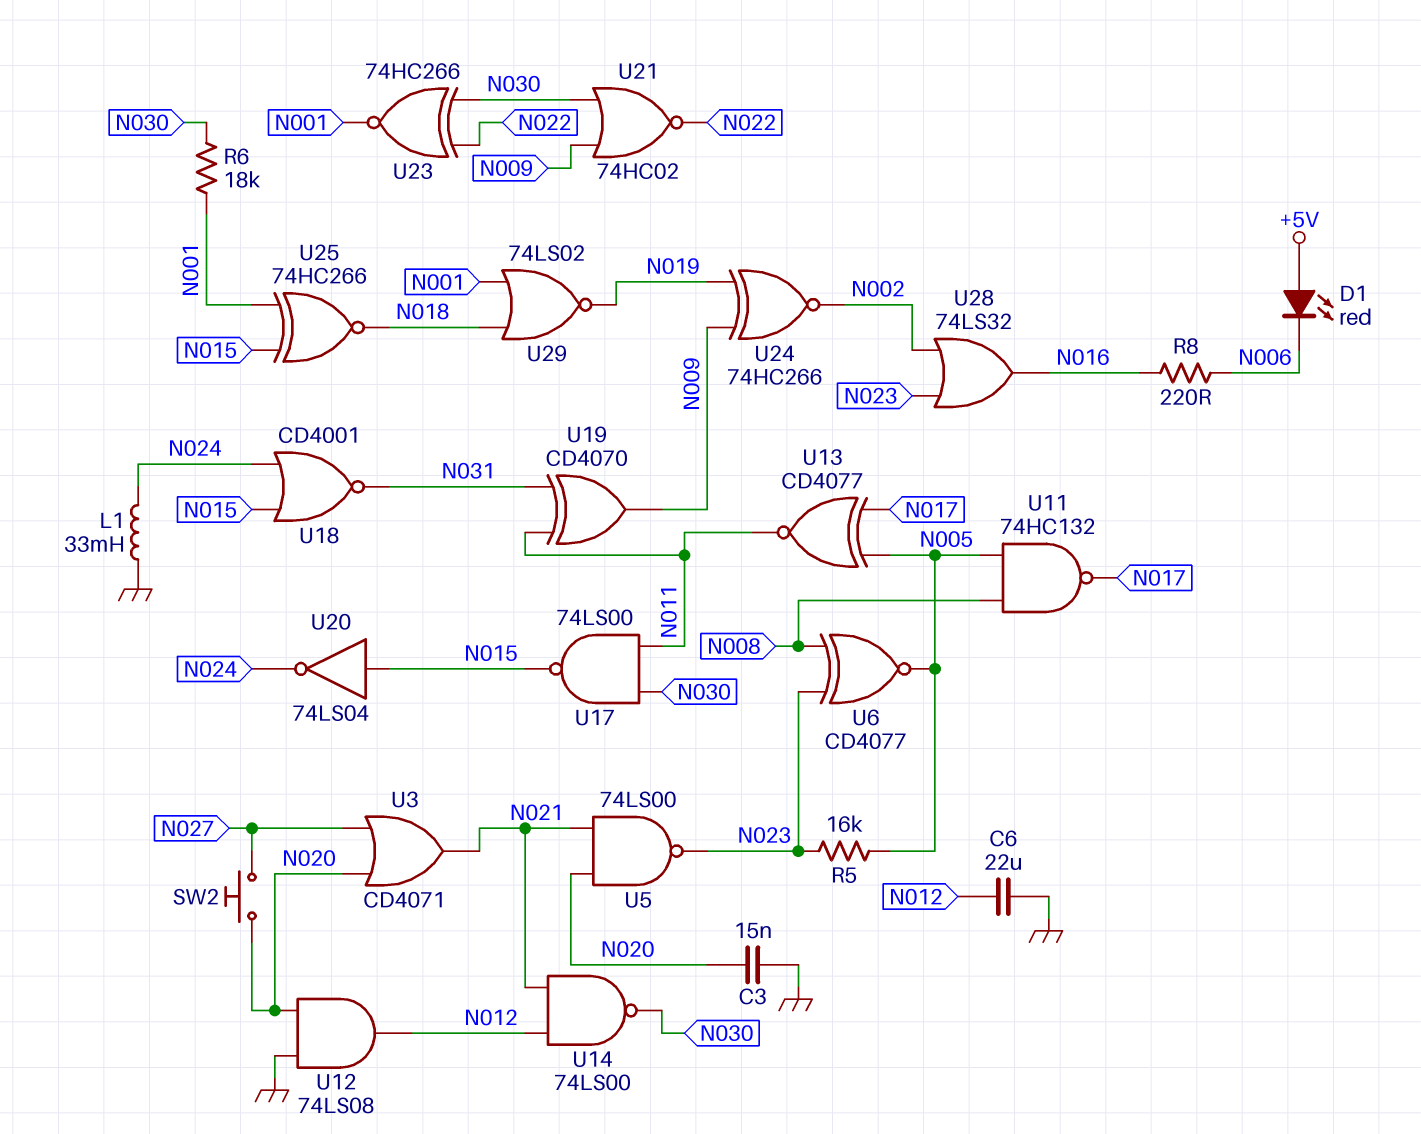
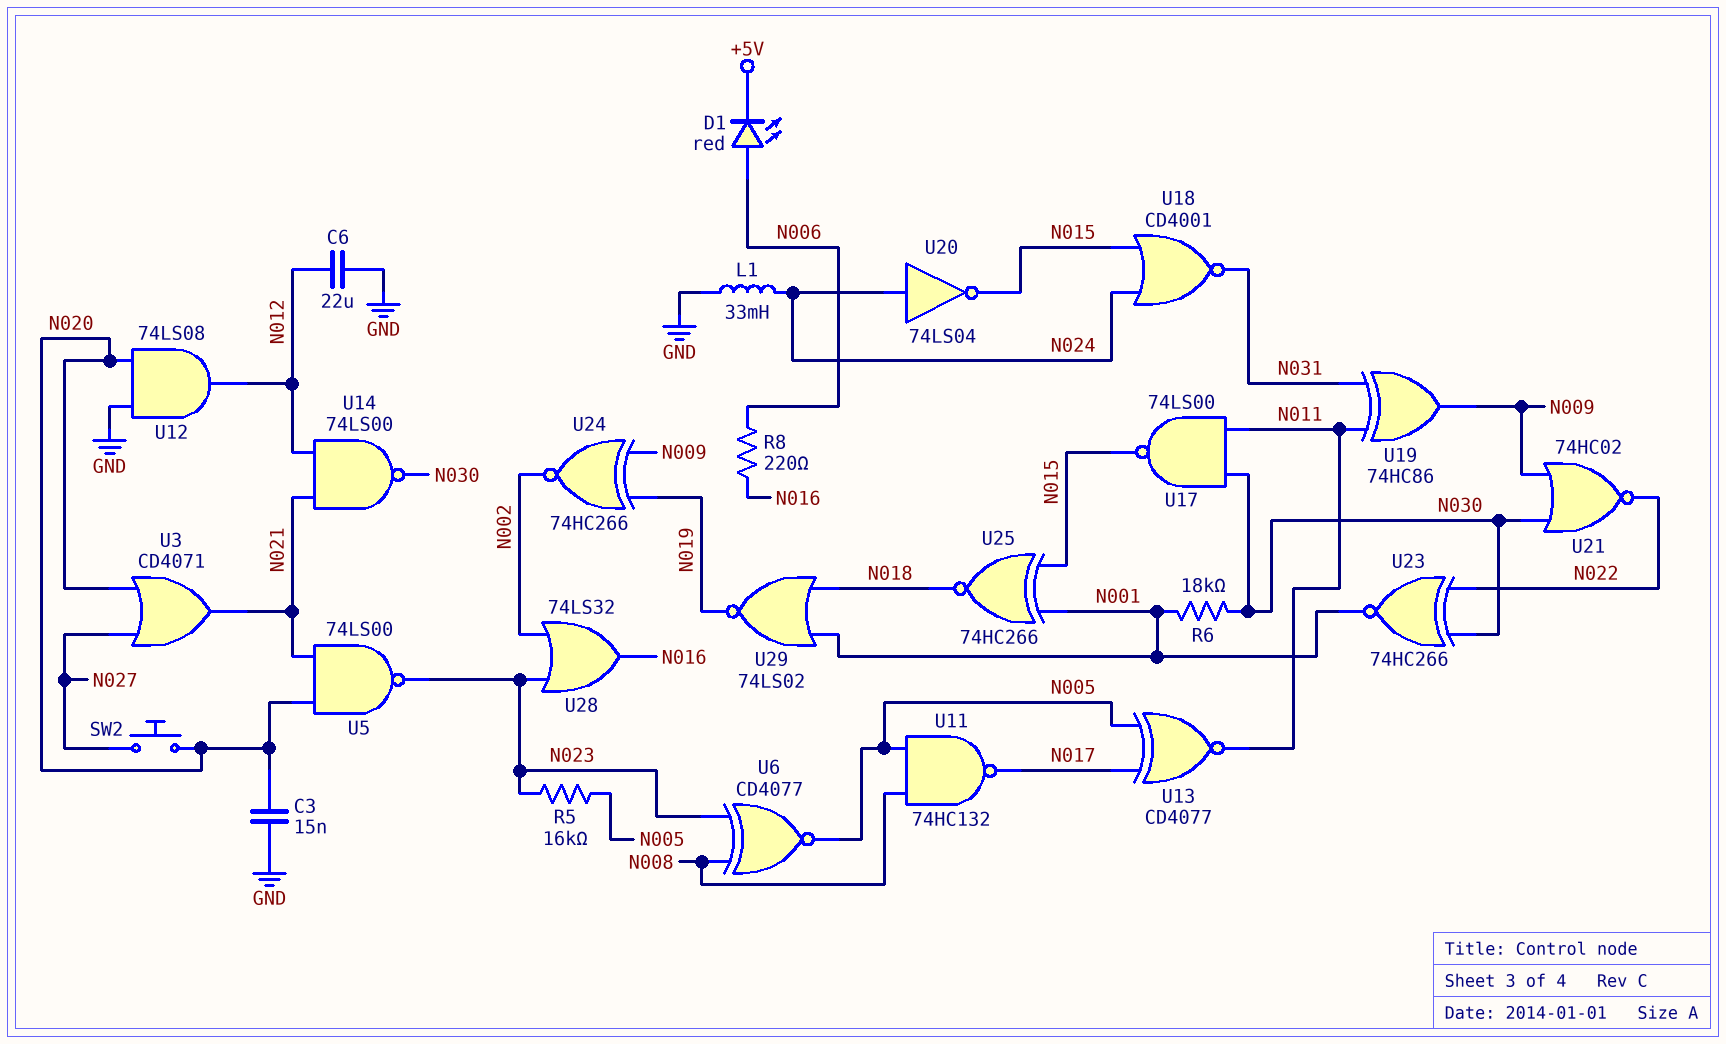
D1: LED red (A +5V, K N006) -> LED red (A N006, K +5V)
U19: XOR CD4070 (in N011, in N031, out N009) -> XOR 74HC86 (in N011, in N031, out N009)
U20: NOT 74LS04 (in N015, out N024) -> NOT 74LS04 (in N024, out N015)

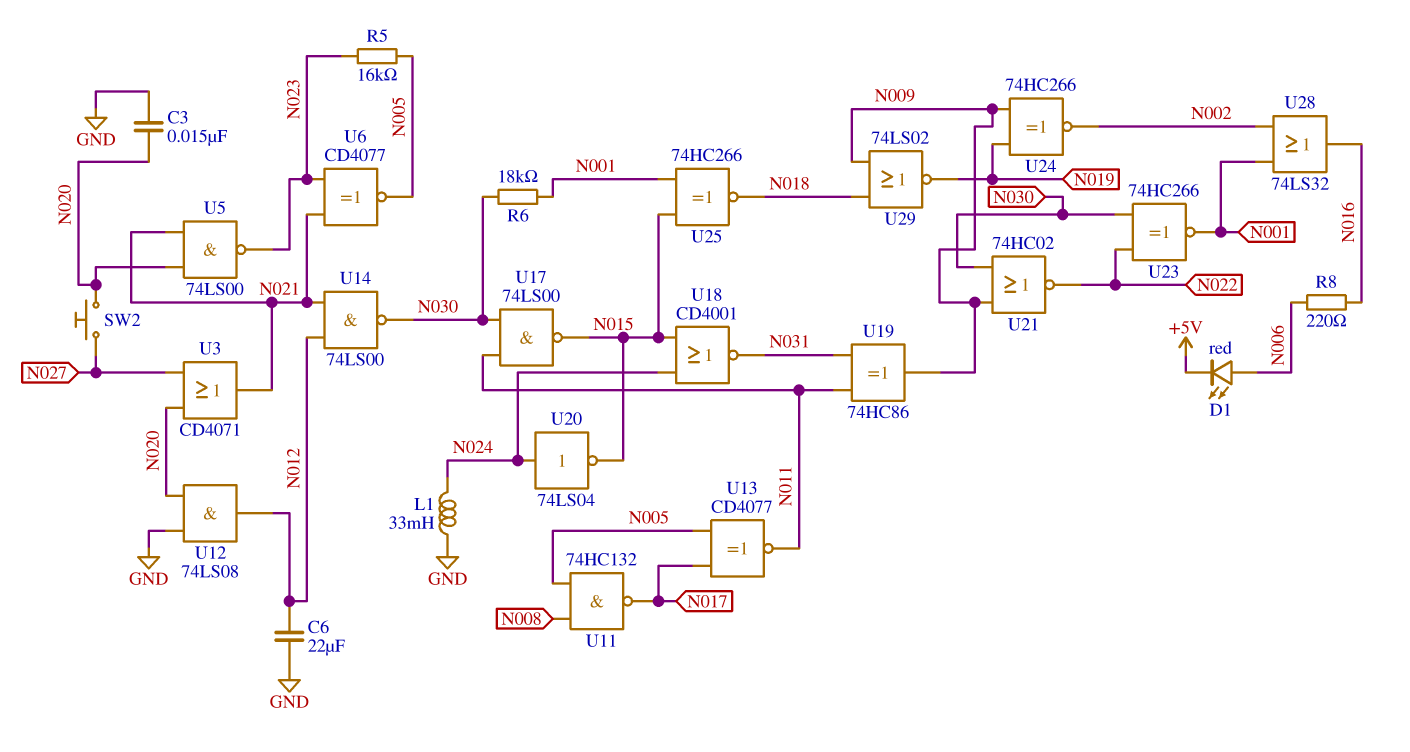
U6: XNOR CD4077 (in N008, in N023, out N005) -> XNOR CD4077 (in N021, in N023, out N005)
U28: OR 74LS32 (in N002, in N023, out N016) -> OR 74LS32 (in N001, in N002, out N016)
U29: NOR 74LS02 (in N001, in N018, out N019) -> NOR 74LS02 (in N009, in N018, out N019)

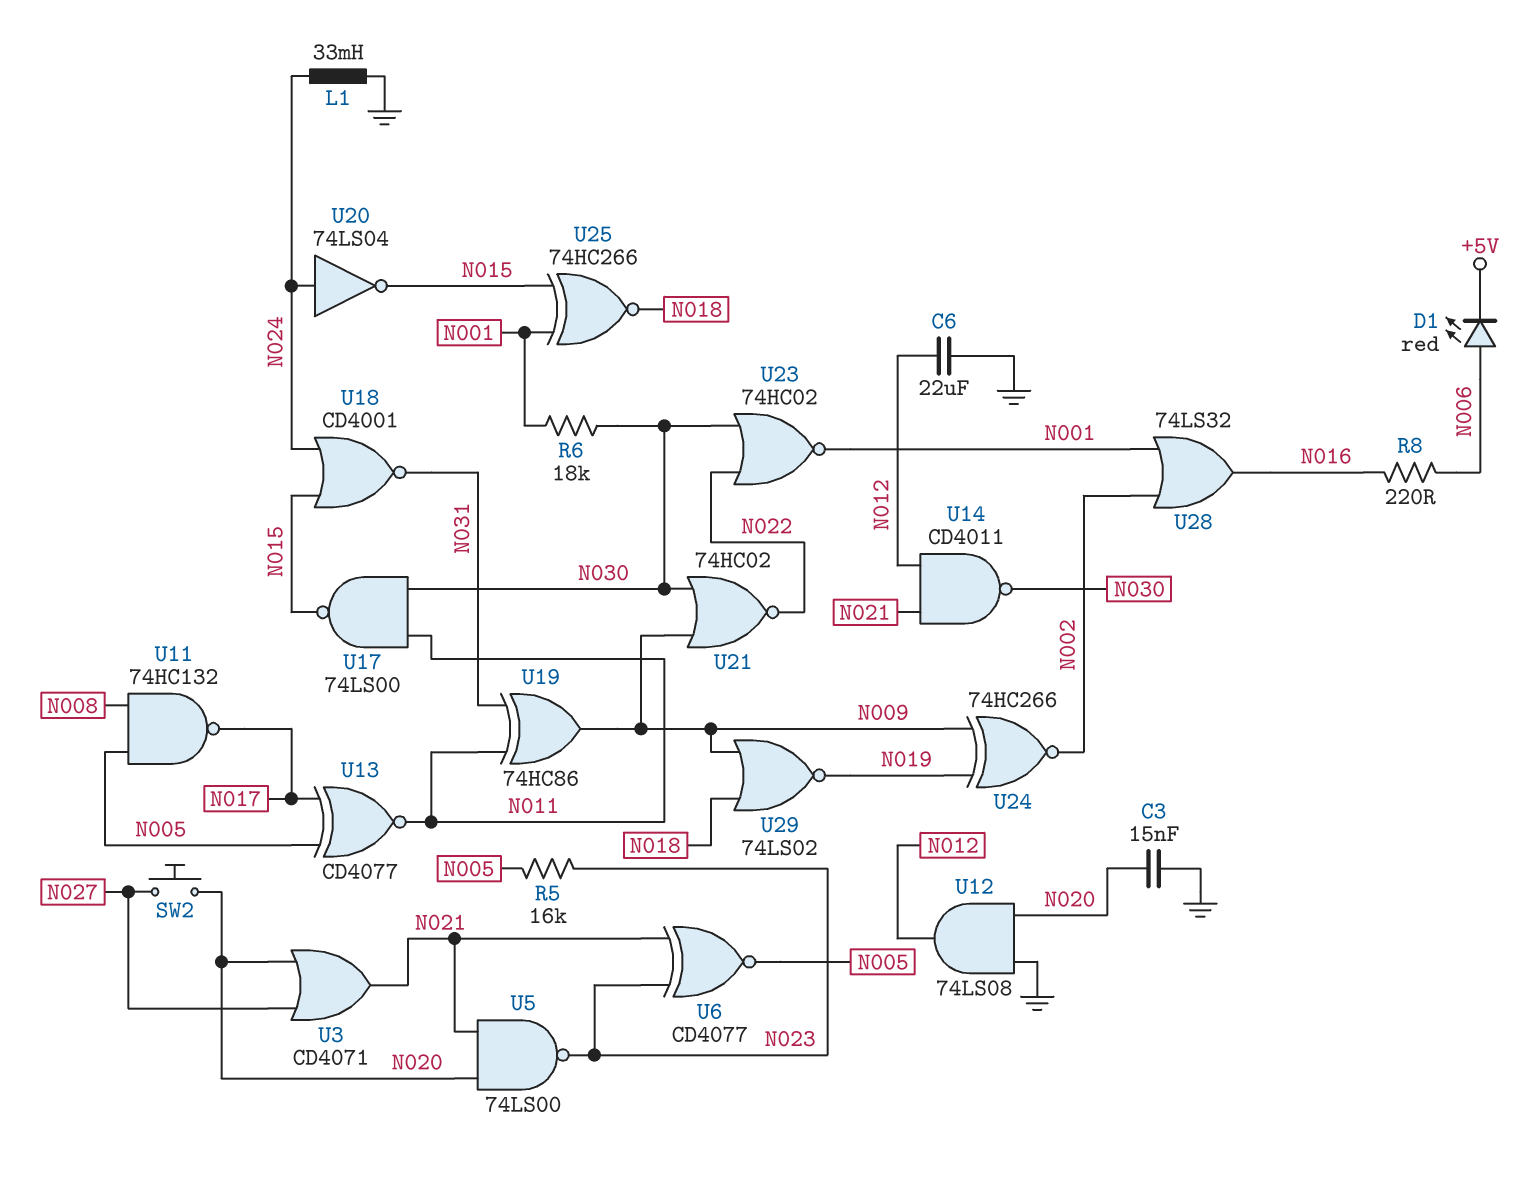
U14: NAND 74LS00 (in N012, in N021, out N030) -> NAND CD4011 (in N012, in N021, out N030)
U23: XNOR 74HC266 (in N022, in N030, out N001) -> NOR 74HC02 (in N022, in N030, out N001)

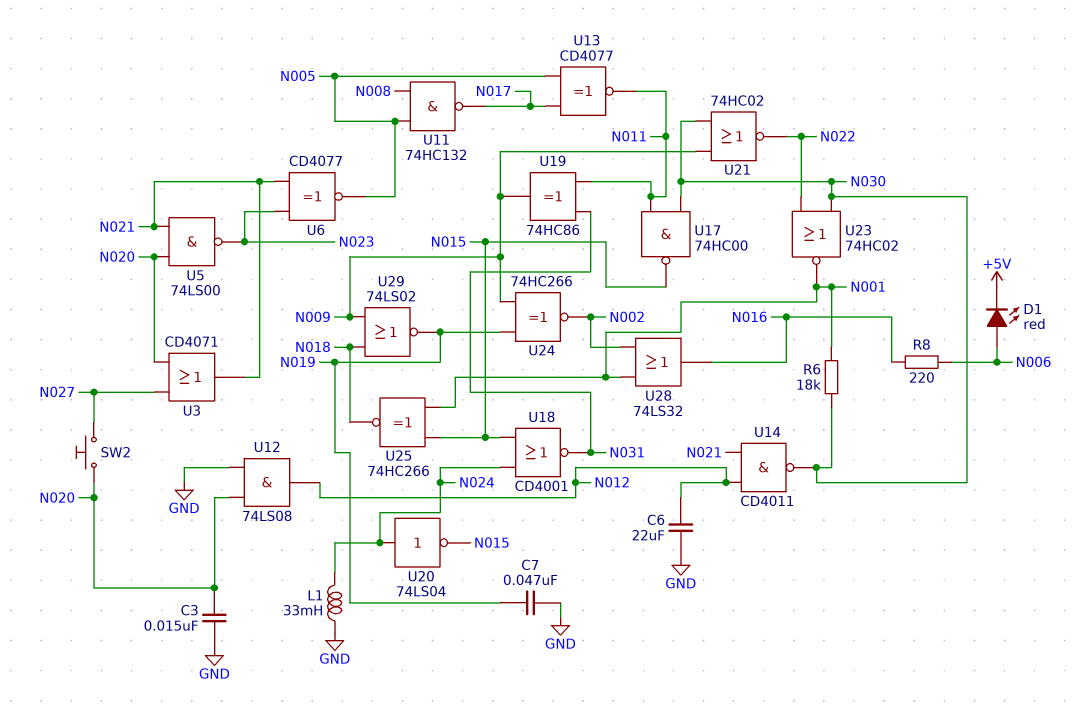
C7: none -> 47nF (GND, N019)
R5: 16k (N005, N023) -> none
U17: NAND 74LS00 (in N011, in N030, out N015) -> NAND 74HC00 (in N011, in N030, out N015)

